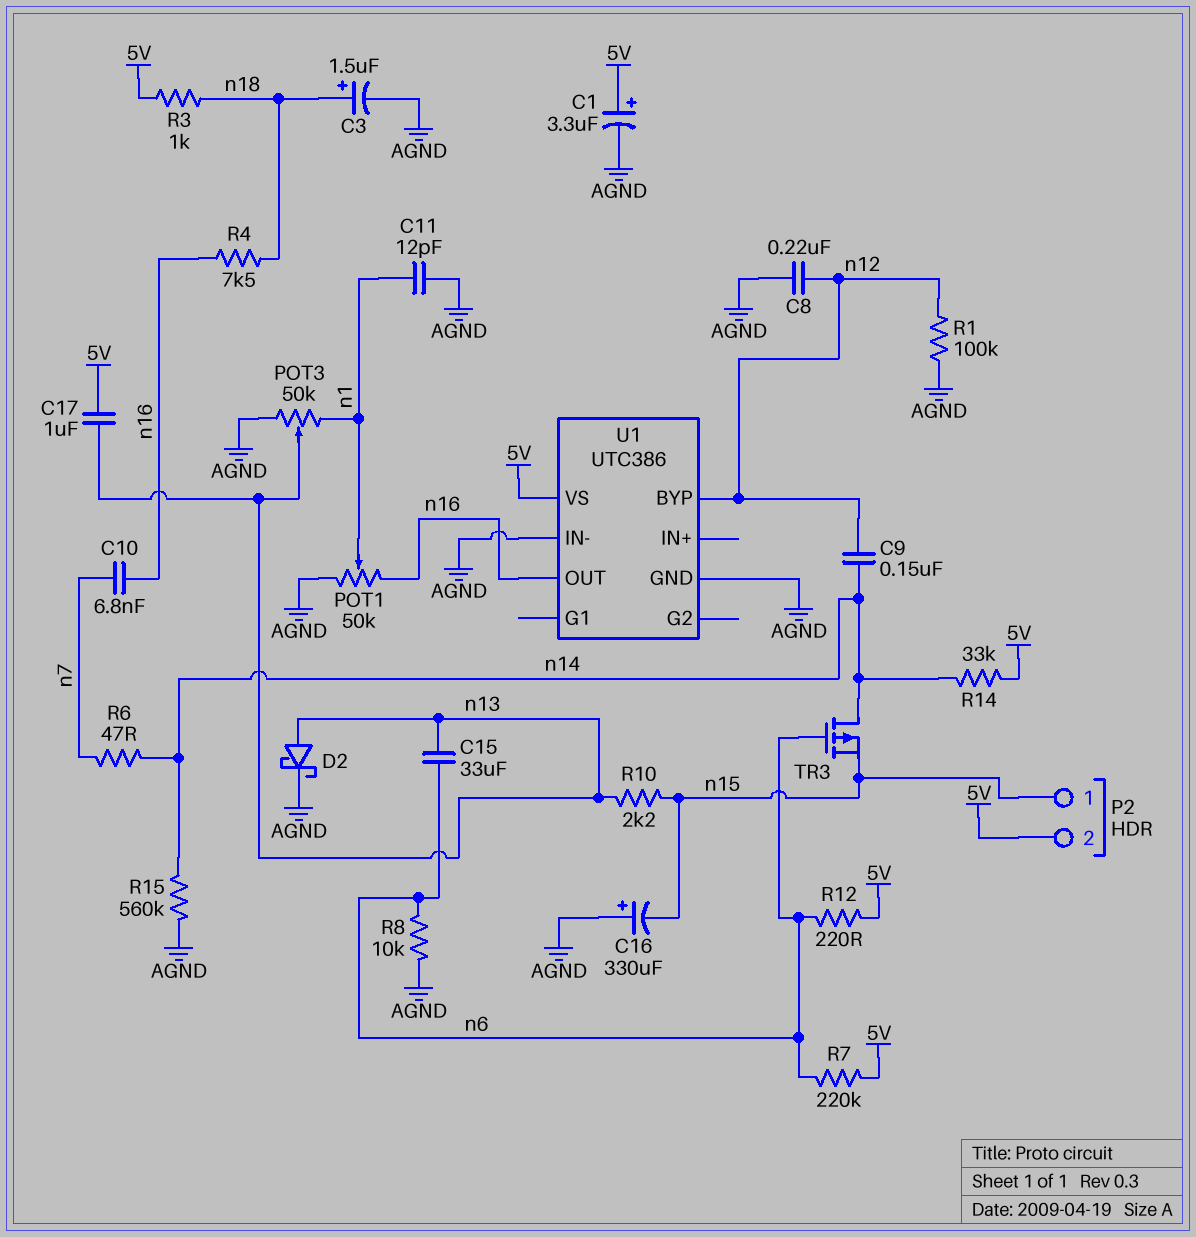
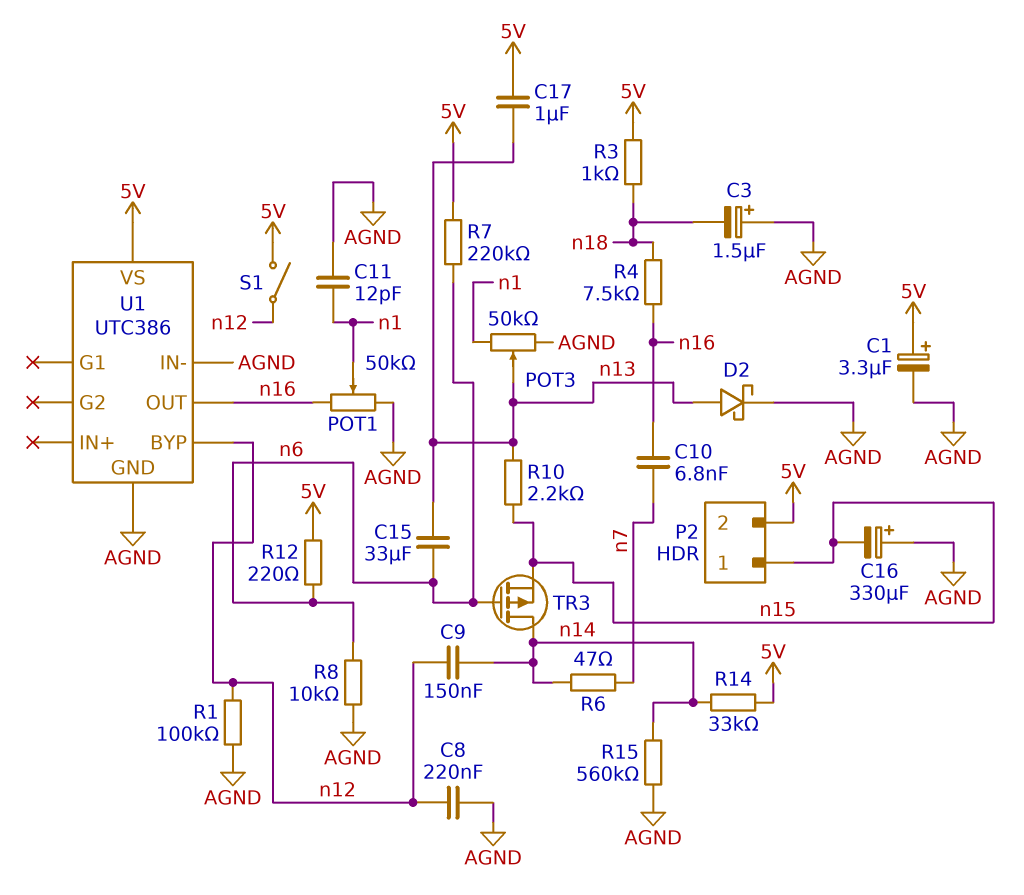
C3: 1.5uF (plus n18, minus AGND) -> 1.5uF (plus AGND, minus n18)
S1: none -> switch (5V, n12)

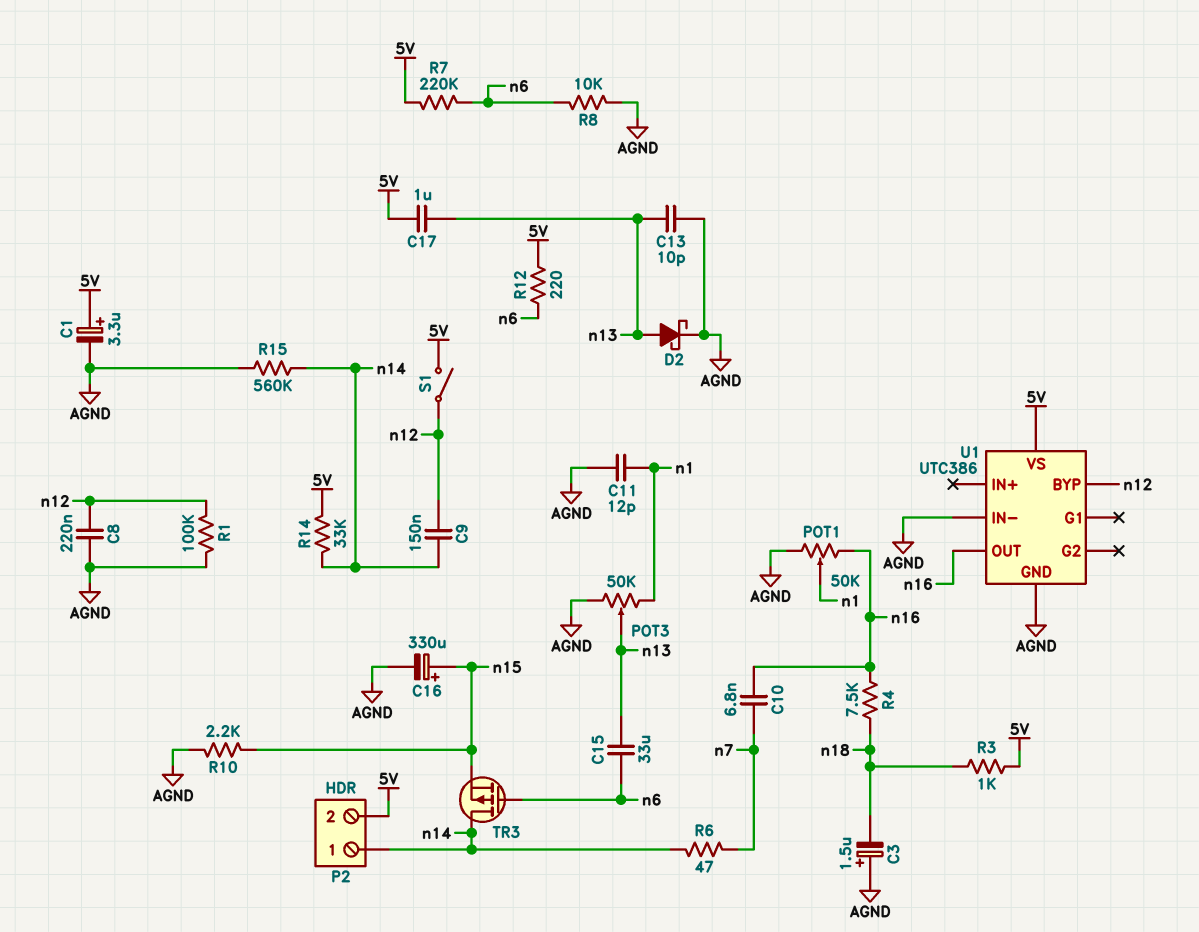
C13: none -> 10pF (AGND, n13)
C16: 330uF (plus AGND, minus n15) -> 330uF (plus n15, minus AGND)
P2 pin 1: n15 -> n14
R10: 2.2k (n13, n15) -> 2.2k (AGND, n15)

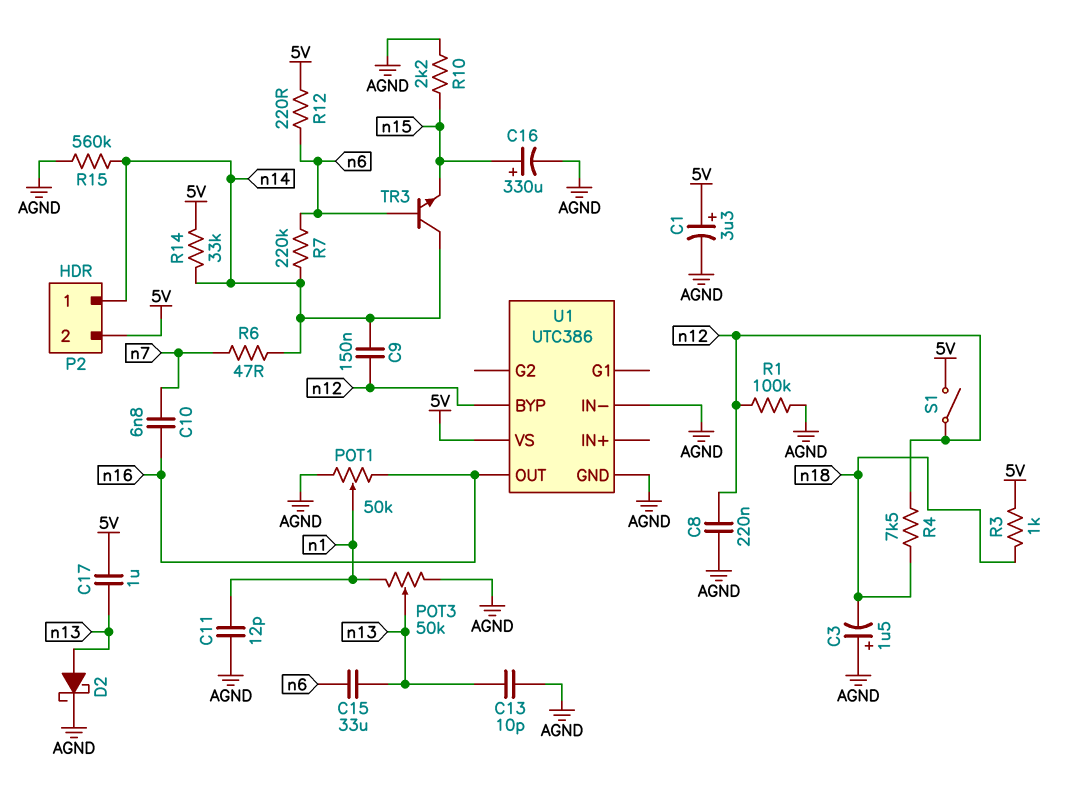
R4: 7.5k (n16, n18) -> 7.5k (n12, n18)
R7: 220k (5V, n6) -> 220k (n6, n14)
R8: 10k (AGND, n6) -> none
TR3: PMOS (G n6, D n14, S n15) -> NPN (B n6, C n14, E n15)

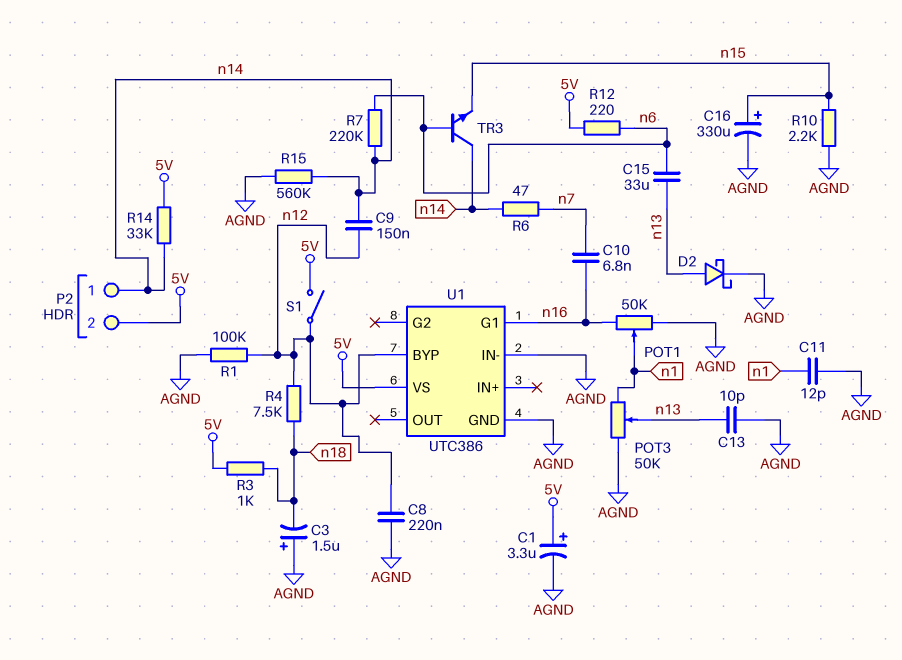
C17: 1uF (5V, n13) -> none
U1 pin G1: none -> n16
U1 pin OUT: n16 -> none

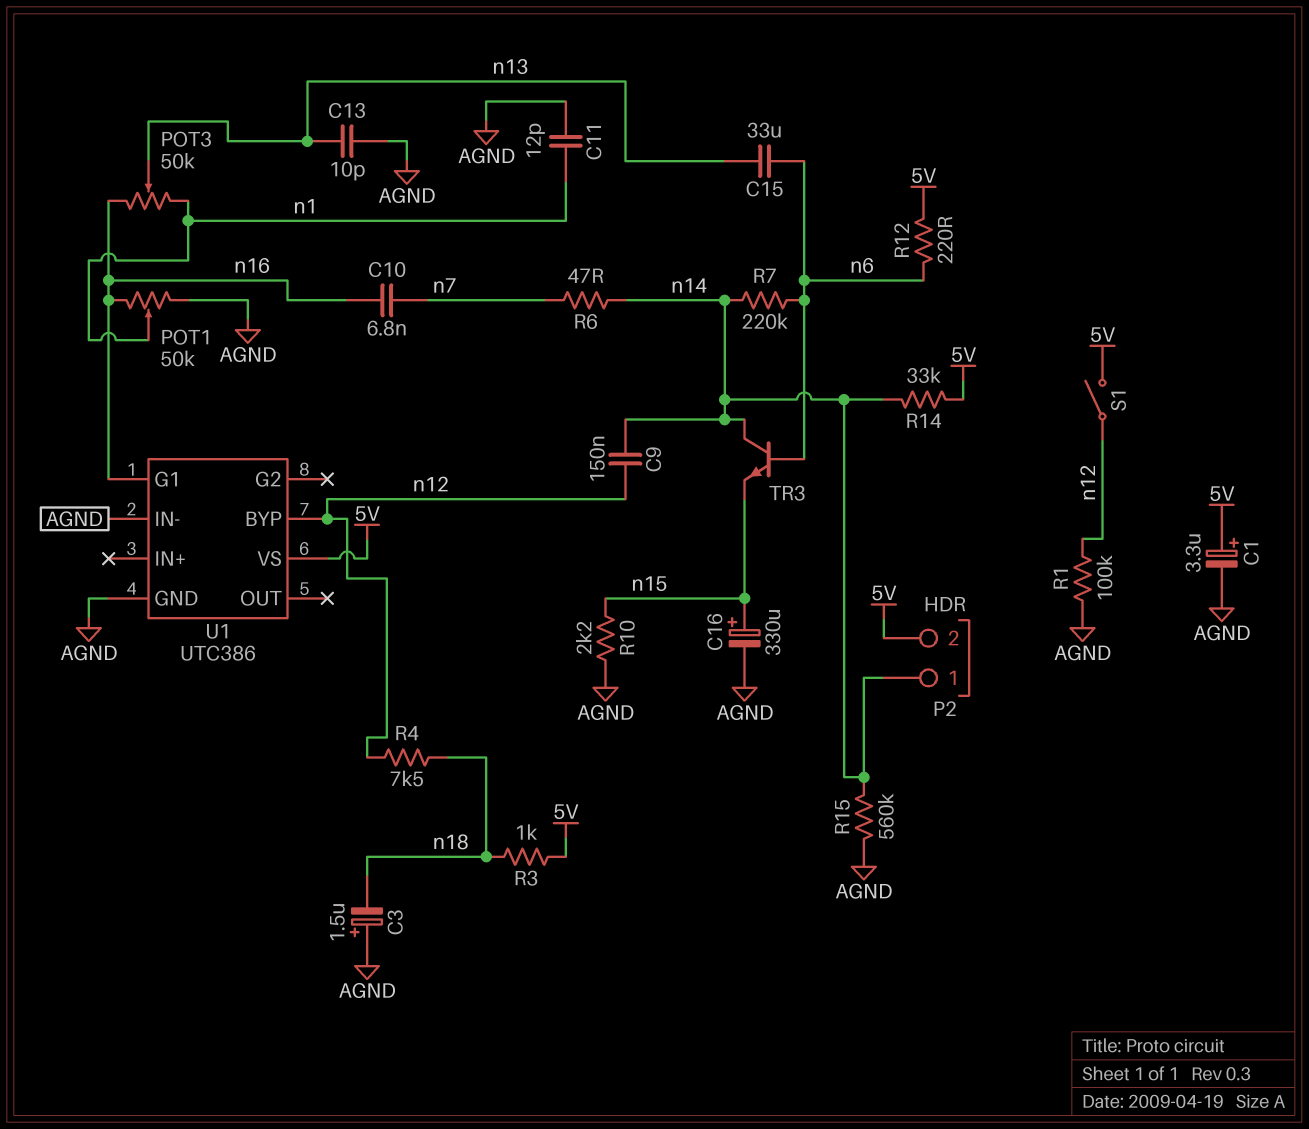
C8: 220nF (AGND, n12) -> none
D2: schottky (A n13, K AGND) -> none
POT3: 50k (AGND, n1, wiper n13) -> 50k (n1, n16, wiper n13)

